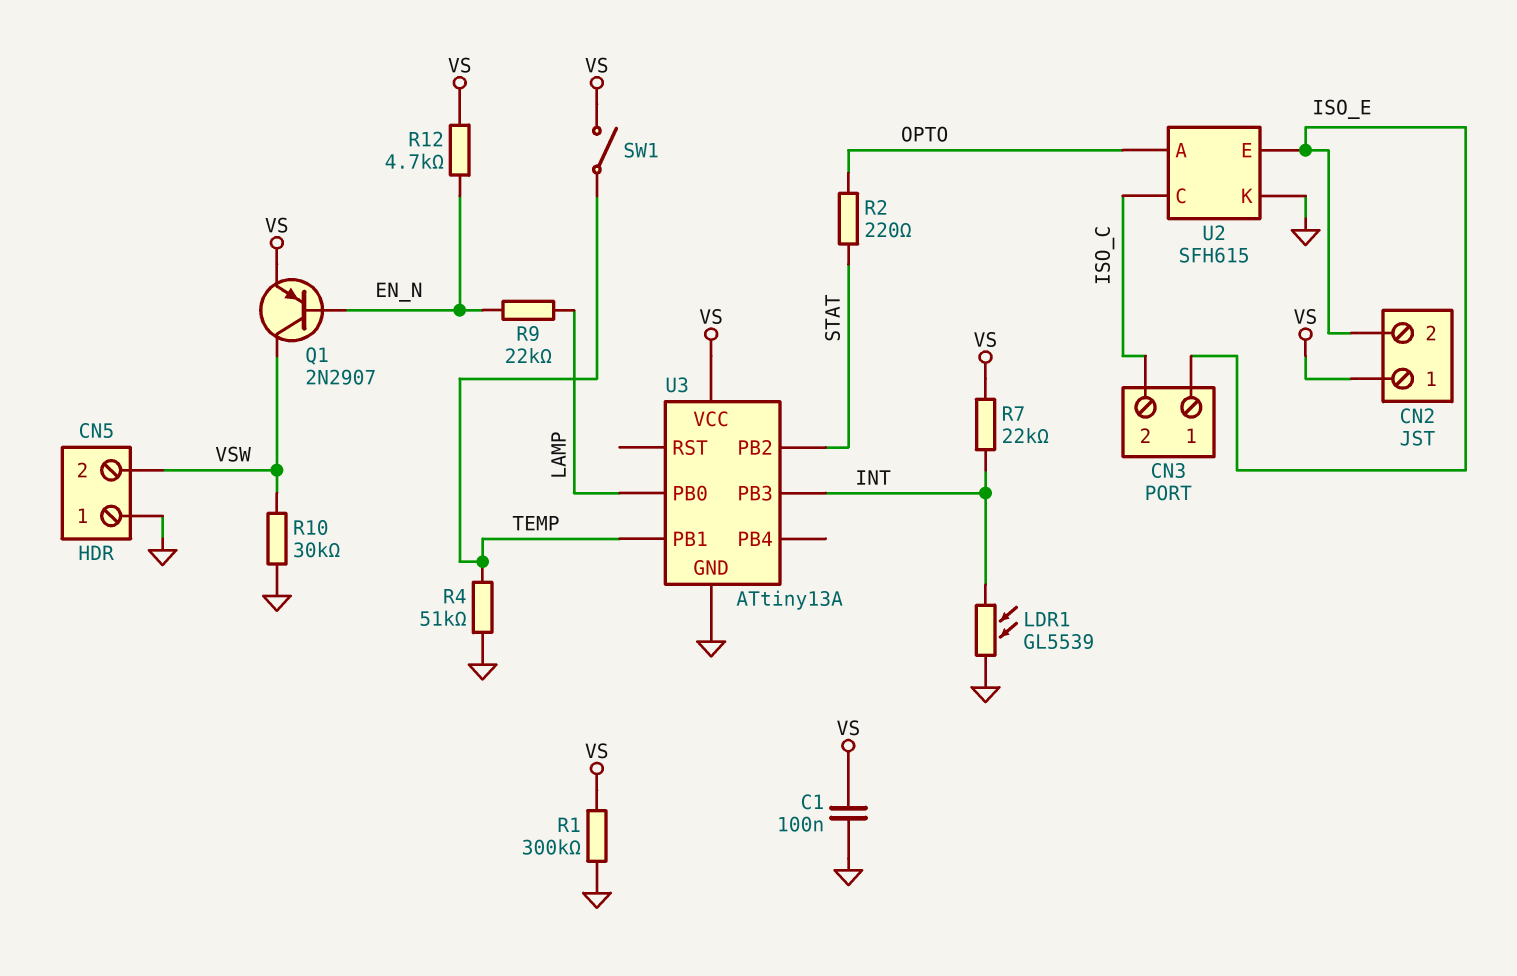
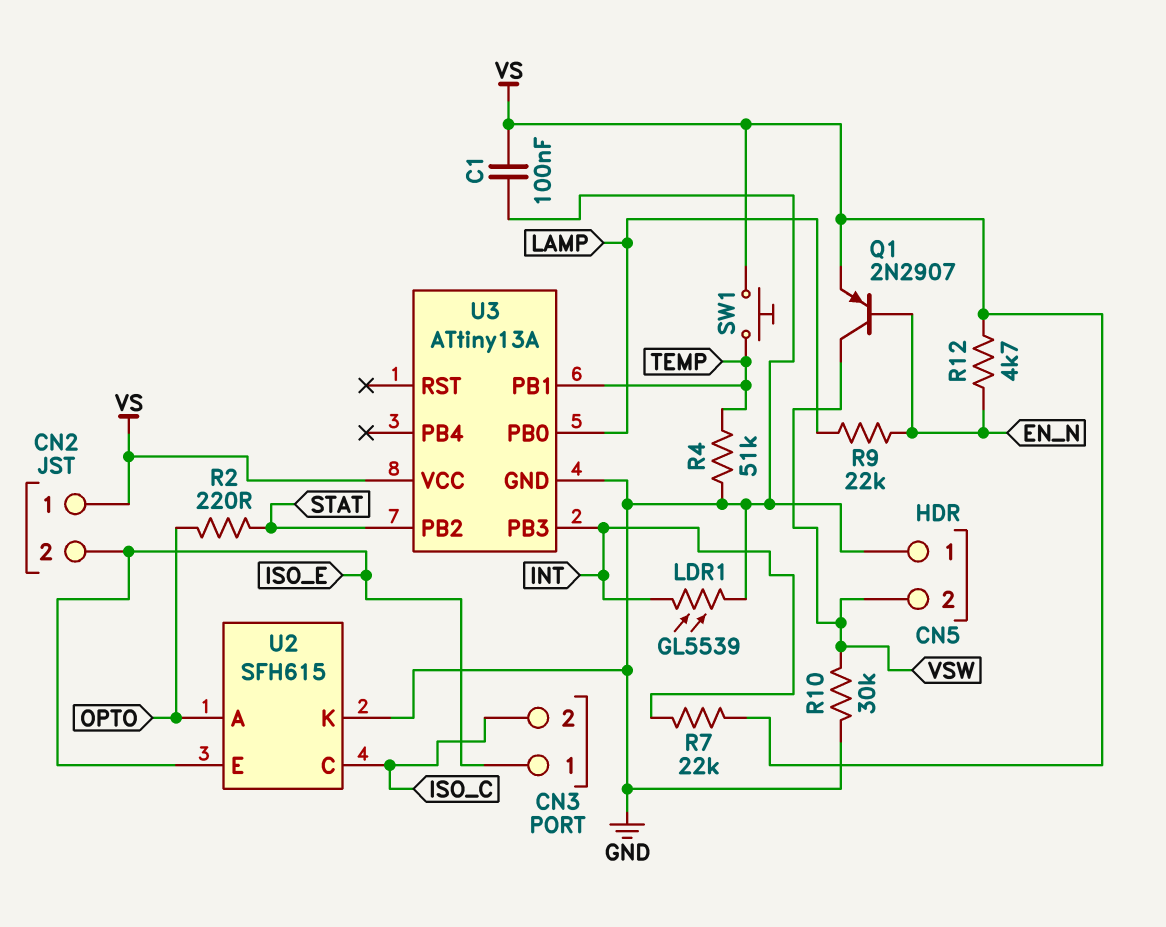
R1: 300k (GND, VS) -> none
SW1: switch (TEMP, VS) -> button (TEMP, VS)

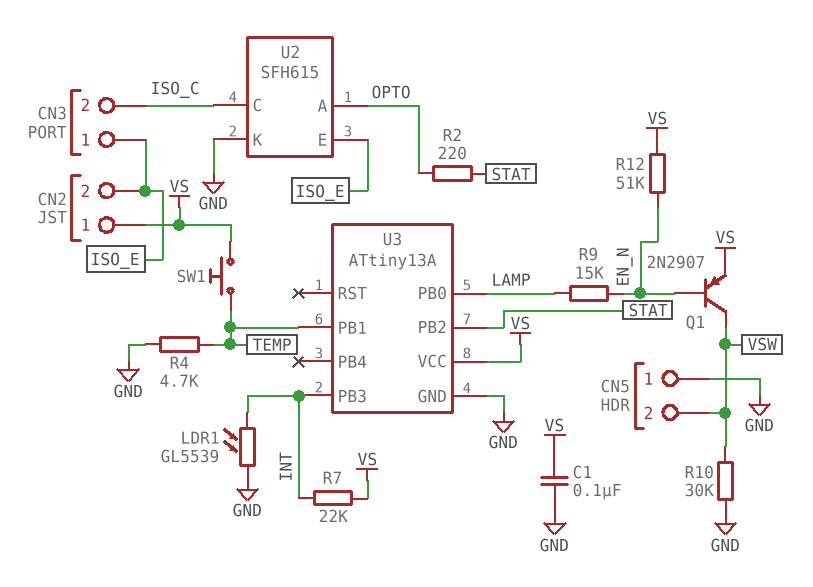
R4: 51k (GND, TEMP) -> 4.7k (GND, TEMP)
R9: 22k (EN_N, LAMP) -> 15k (EN_N, LAMP)
R12: 4.7k (EN_N, VS) -> 51k (EN_N, VS)

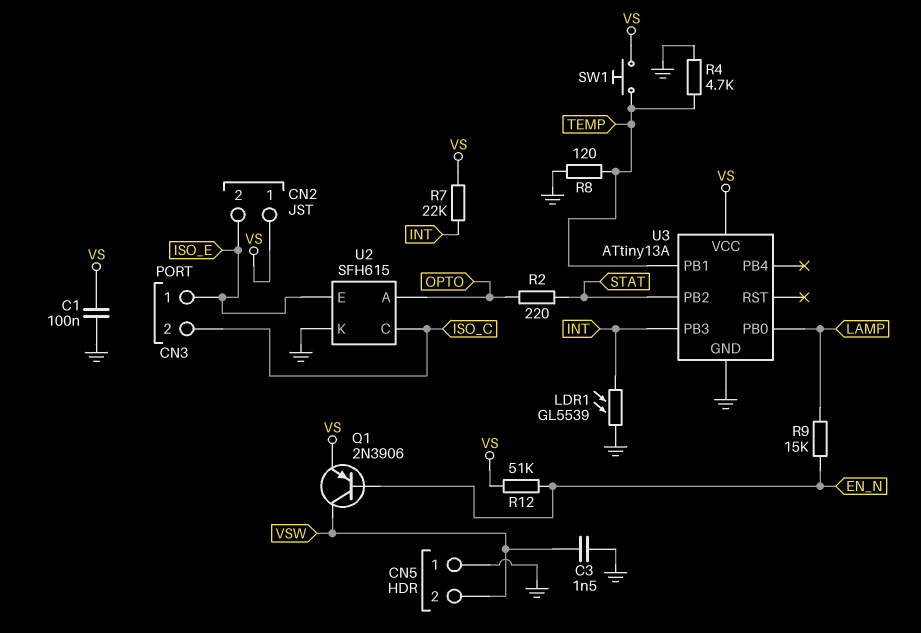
C3: none -> 1.5nF (GND, VSW)
Q1: PNP 2N2907 (B EN_N, C VSW, E VS) -> PNP 2N3906 (B EN_N, C VSW, E VS)
R8: none -> 120 (GND, TEMP)
R10: 30k (GND, VSW) -> none

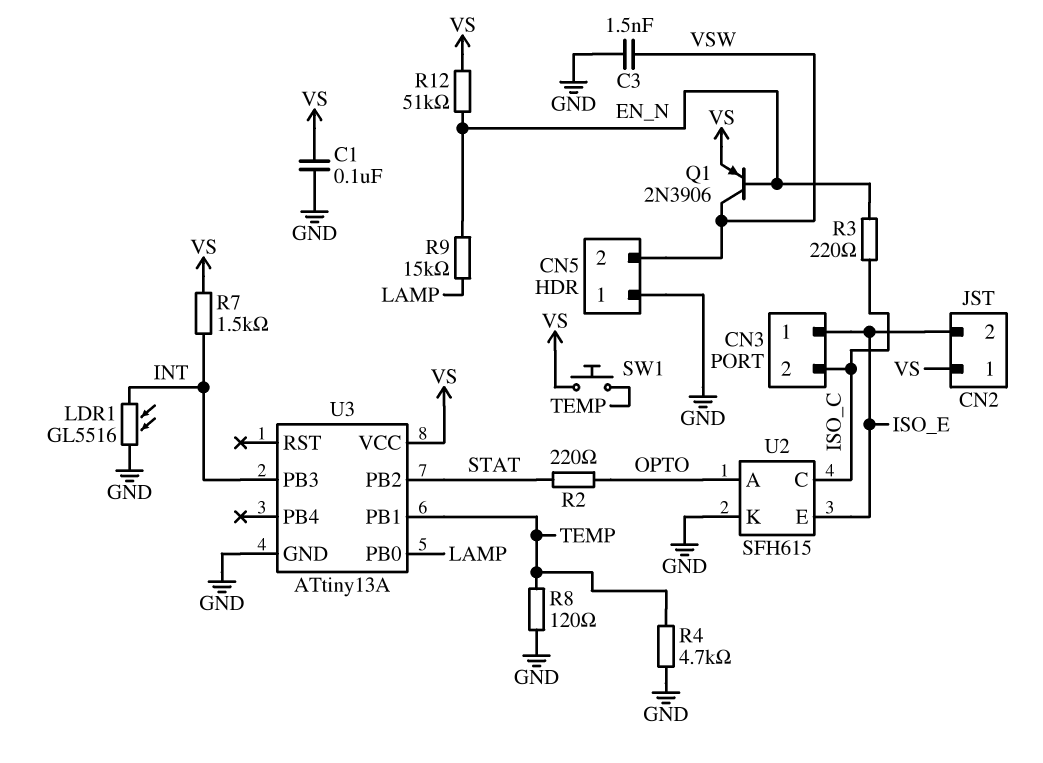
LDR1: GL5539 (GND, INT) -> GL5516 (GND, INT)
R3: none -> 220 (EN_N, ISO_C)
R7: 22k (INT, VS) -> 1.5k (INT, VS)

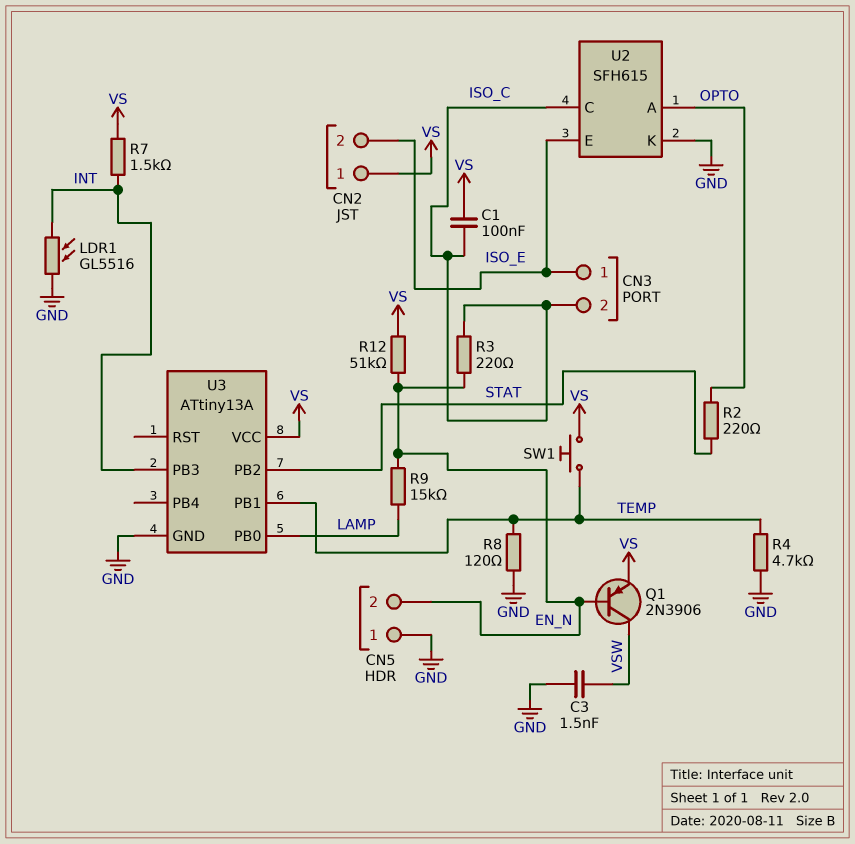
C1: 100nF (GND, VS) -> 100nF (ISO_C, VS)
CN5 pin 2: VSW -> EN_N

